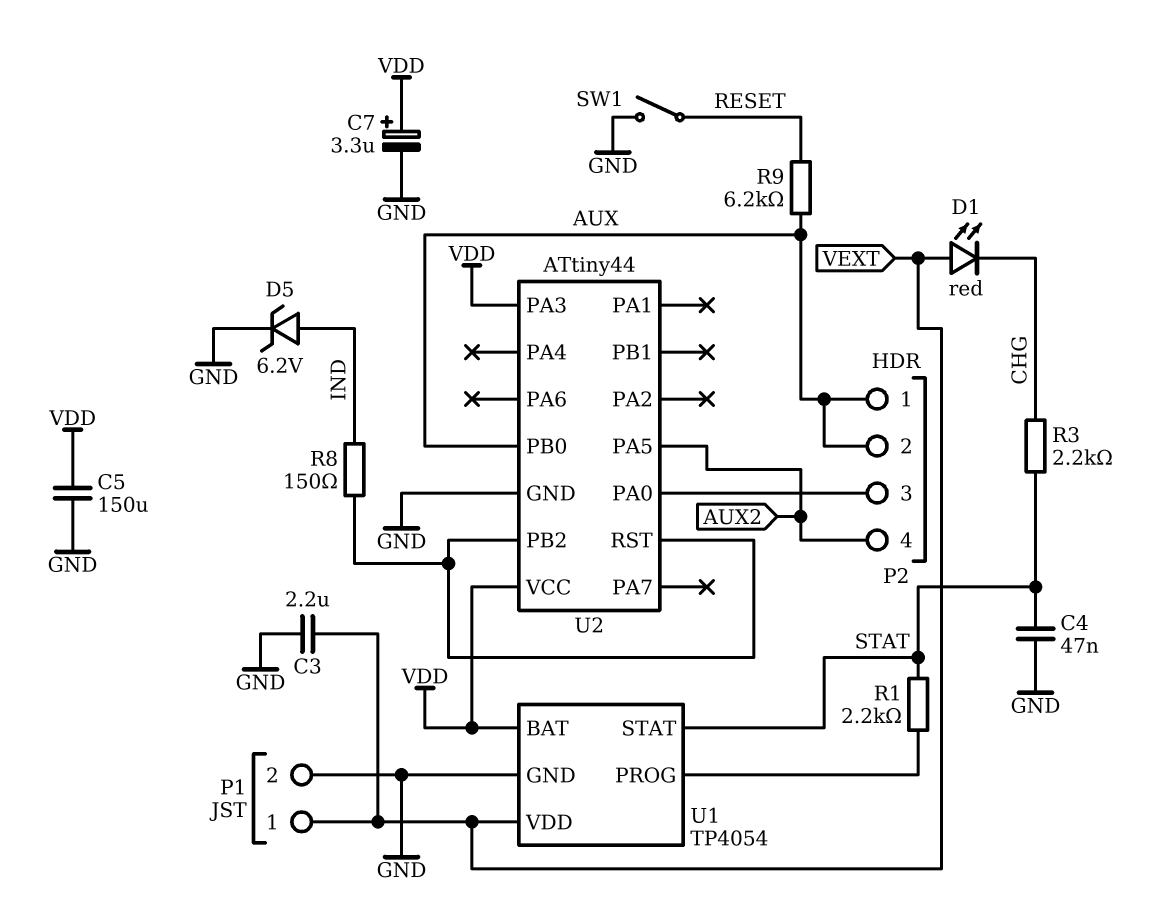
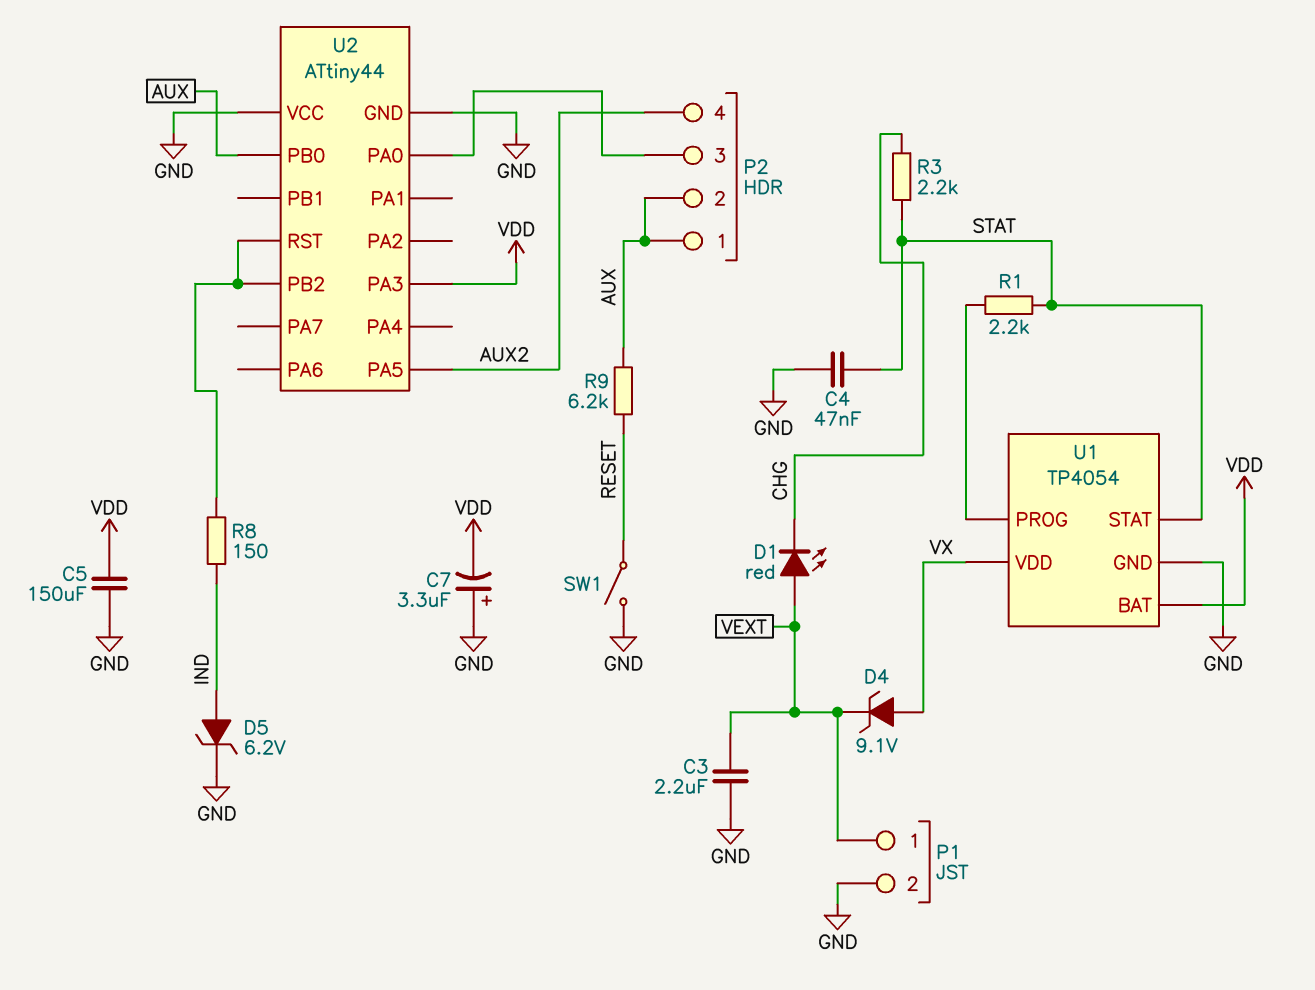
C7: 3.3uF (plus VDD, minus GND) -> 3.3uF (plus GND, minus VDD)
D4: none -> zener 9.1V (A VX, K VEXT)
U1 pin VDD: VEXT -> VX
U2 pin VCC: VDD -> GND

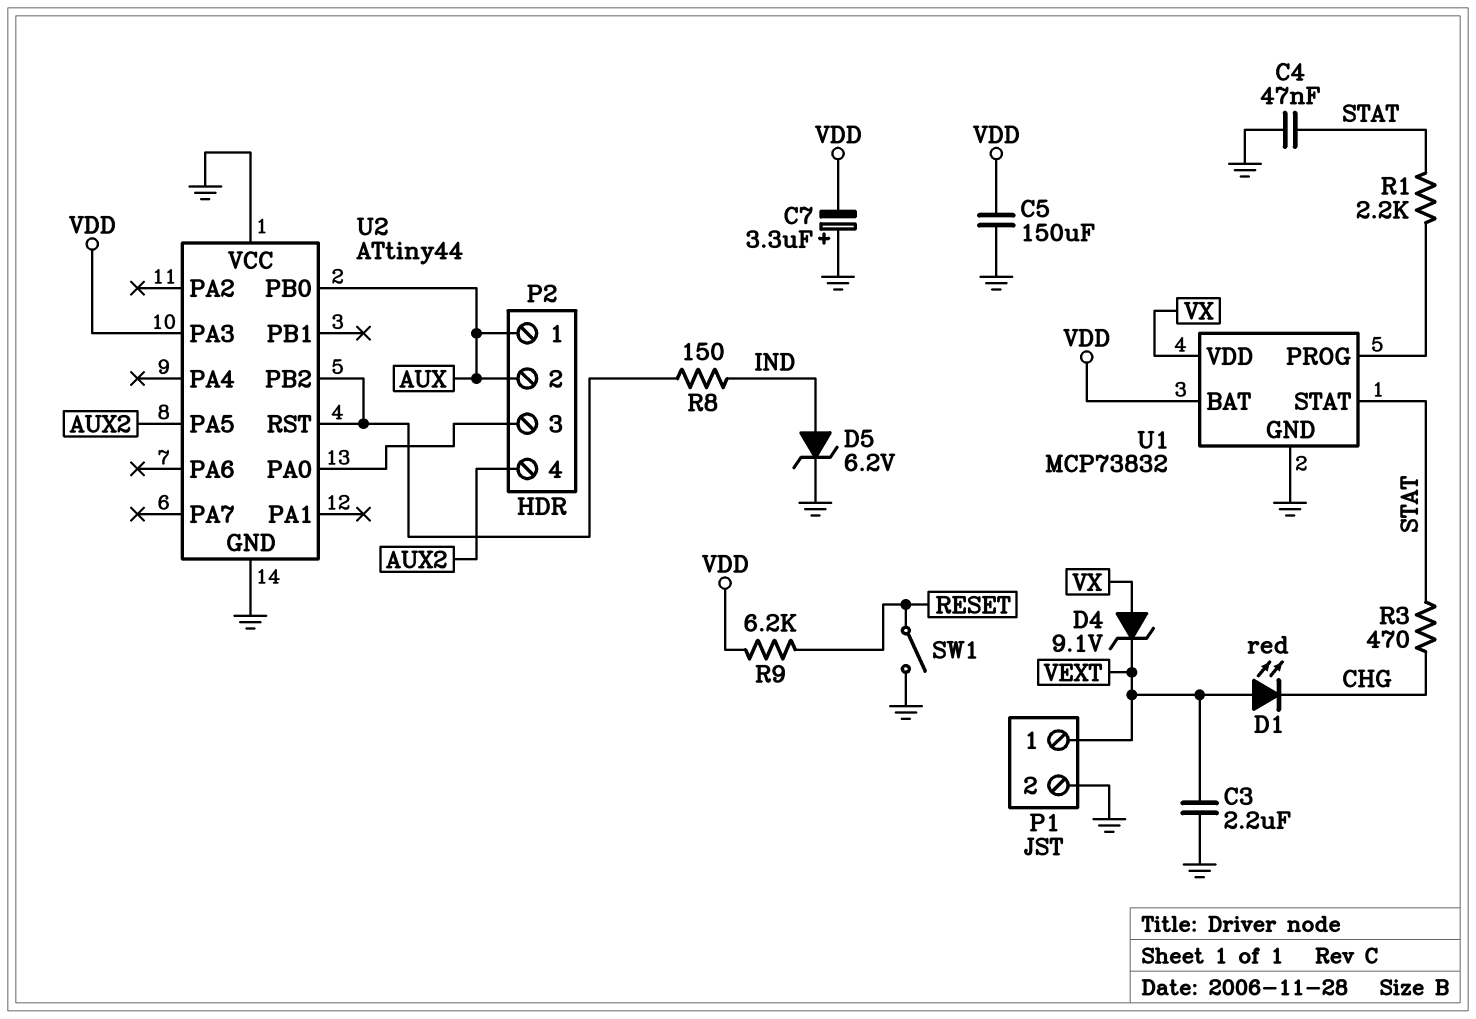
R3: 2.2k (CHG, STAT) -> 470 (CHG, STAT)
R9: 6.2k (AUX, RESET) -> 6.2k (RESET, VDD)
U1: TP4054 -> MCP73832

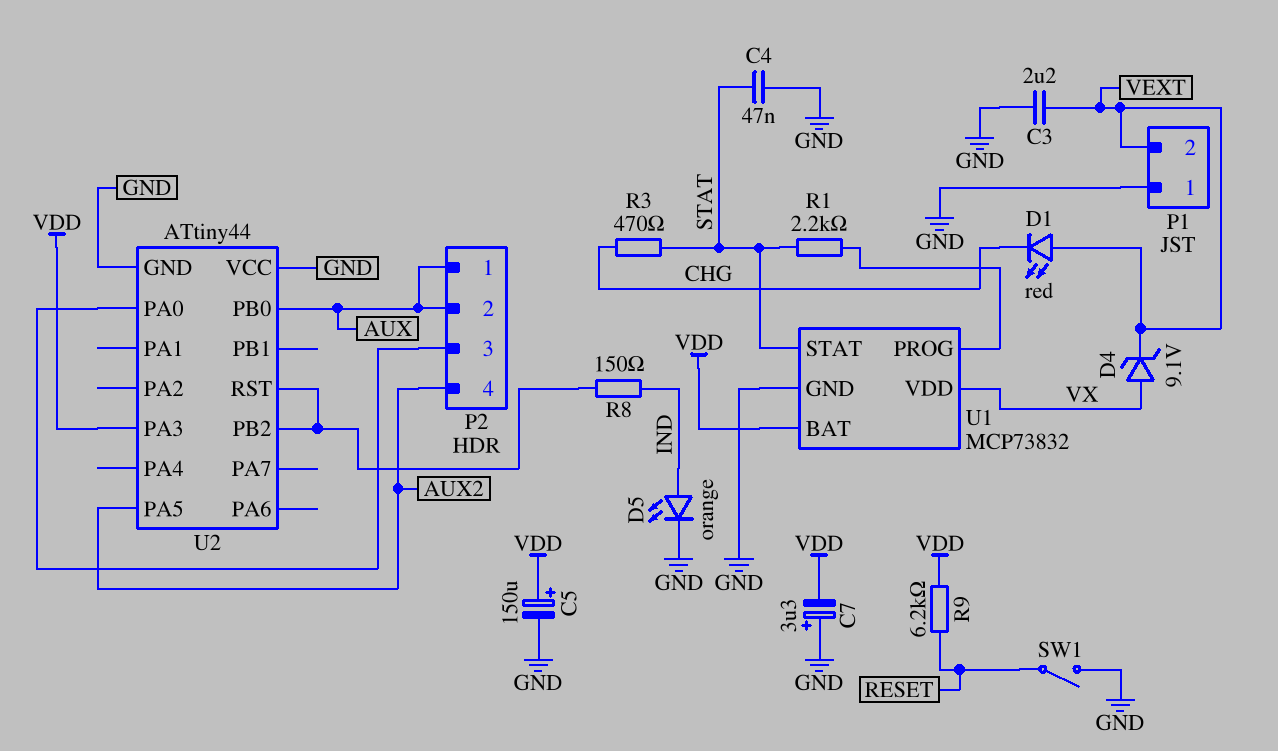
C5: 150uF (GND, VDD) -> 150uF (plus VDD, minus GND)
D5: zener 6.2V (A IND, K GND) -> LED orange (A IND, K GND)
P1 pin 1: VEXT -> GND
P1 pin 2: GND -> VEXT

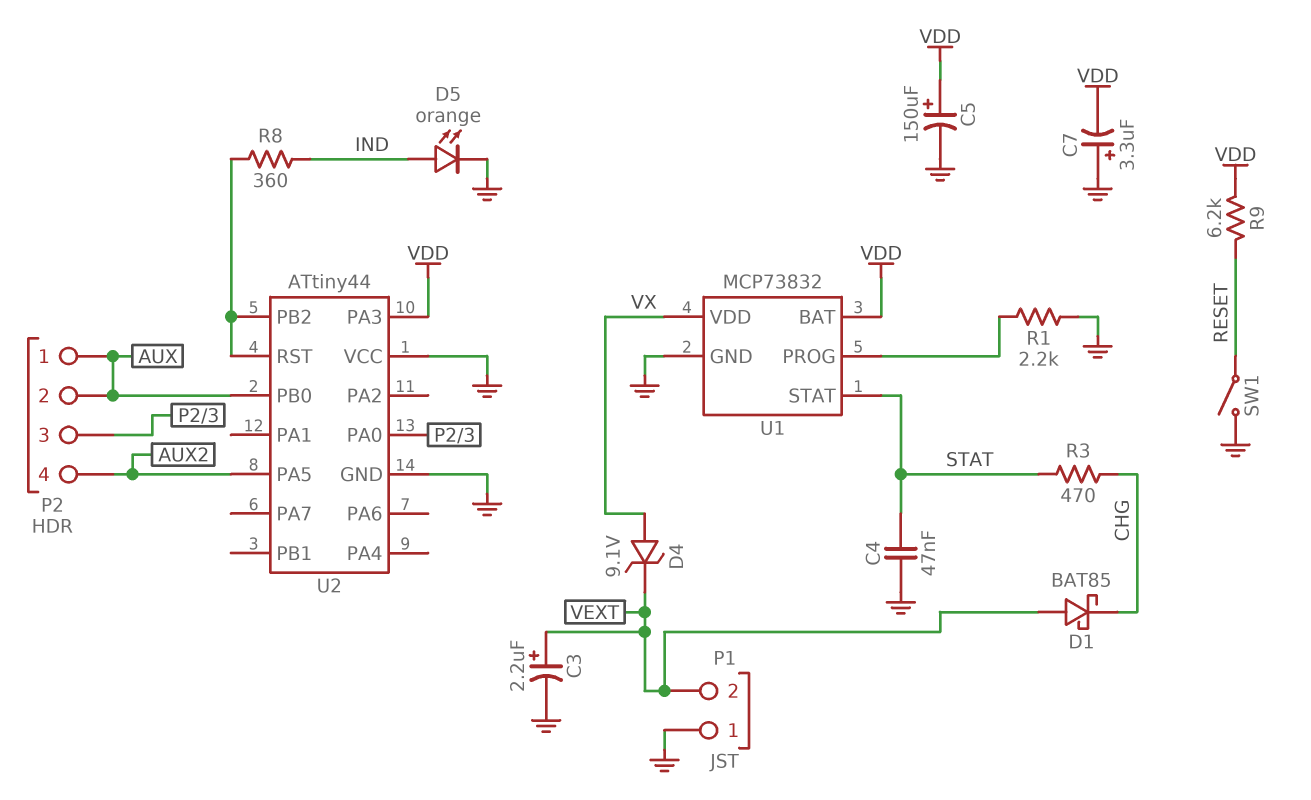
C3: 2.2uF (GND, VEXT) -> 2.2uF (plus VEXT, minus GND)
D1: LED red (A VEXT, K CHG) -> schottky BAT85 (A VEXT, K CHG)
R1: 2.2k (STAT, U1/PROG) -> 2.2k (GND, U1/PROG)
R8: 150 (IND, U2/PB2) -> 360 (IND, U2/PB2)

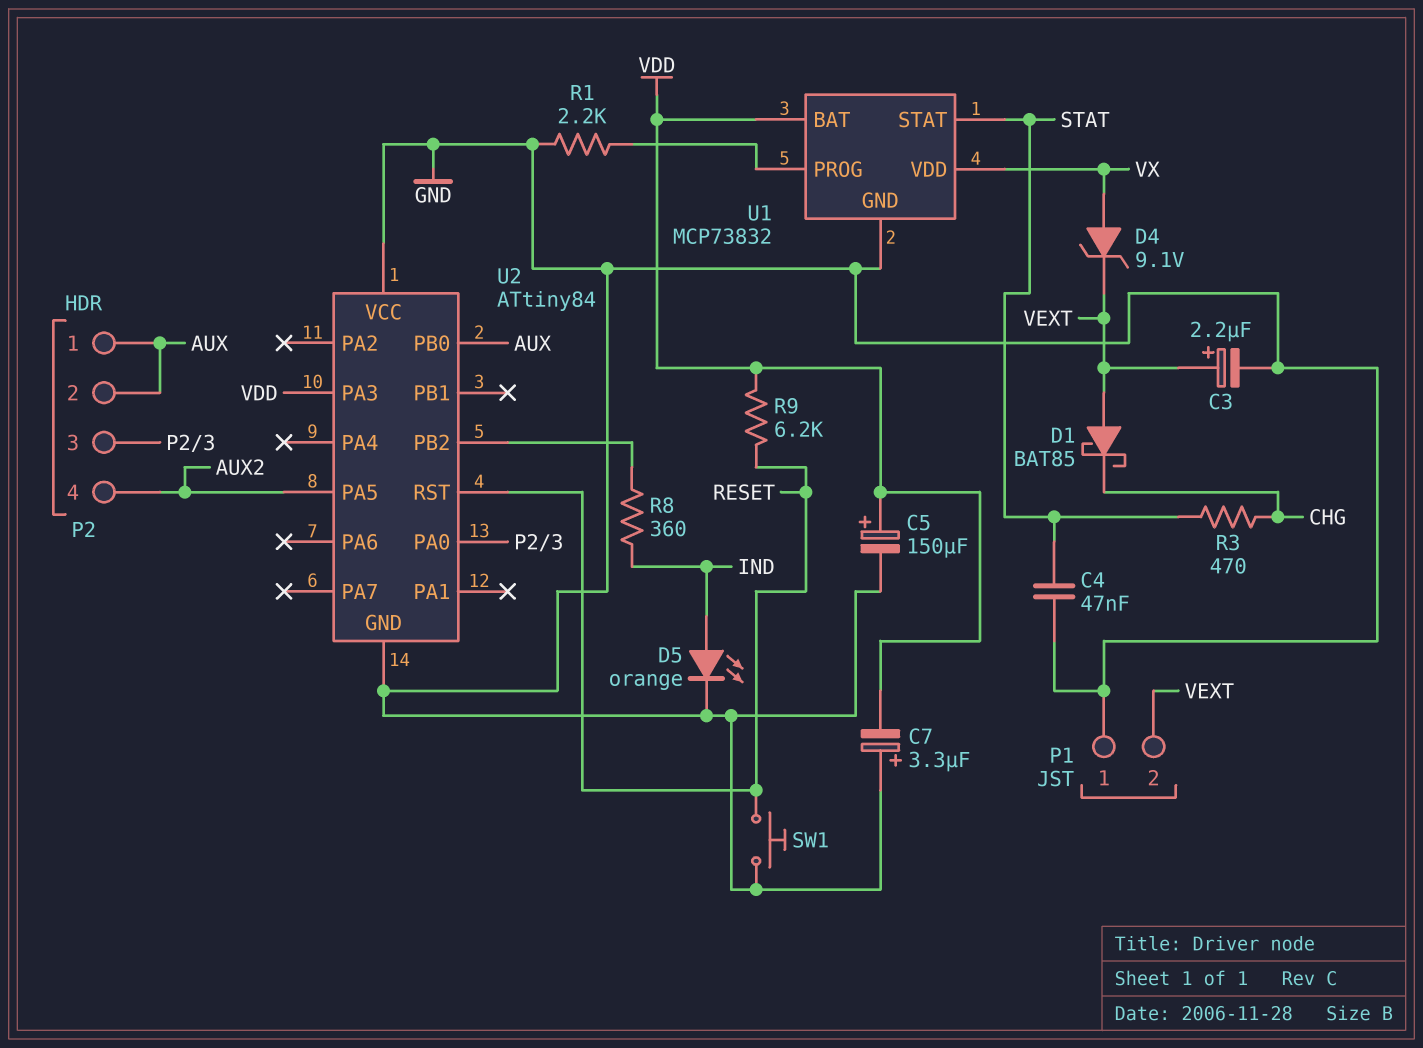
SW1: switch (GND, RESET) -> button (GND, RESET)
U2: ATtiny44 -> ATtiny84
U2 pin RST: U2/PB2 -> RESET

